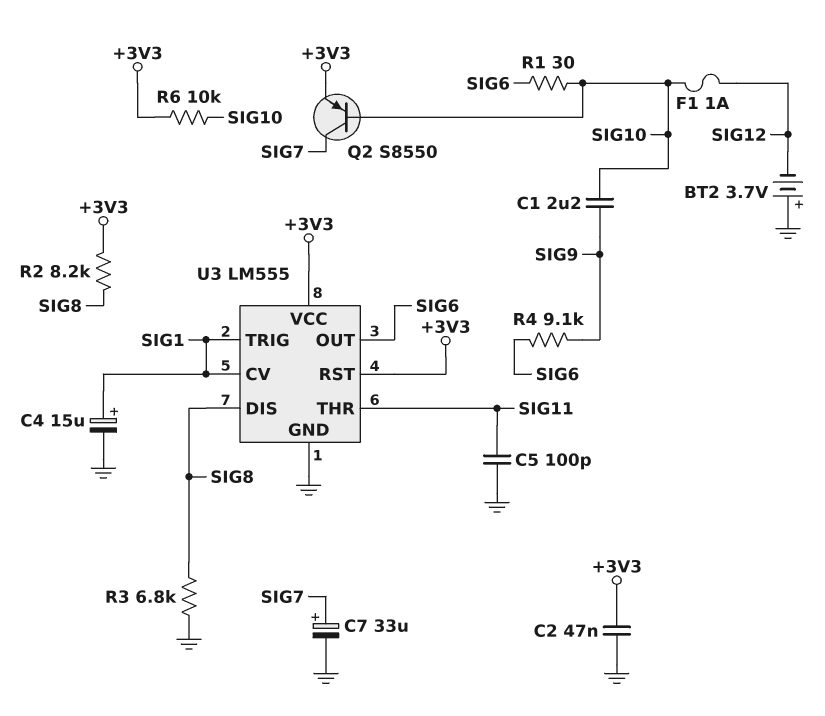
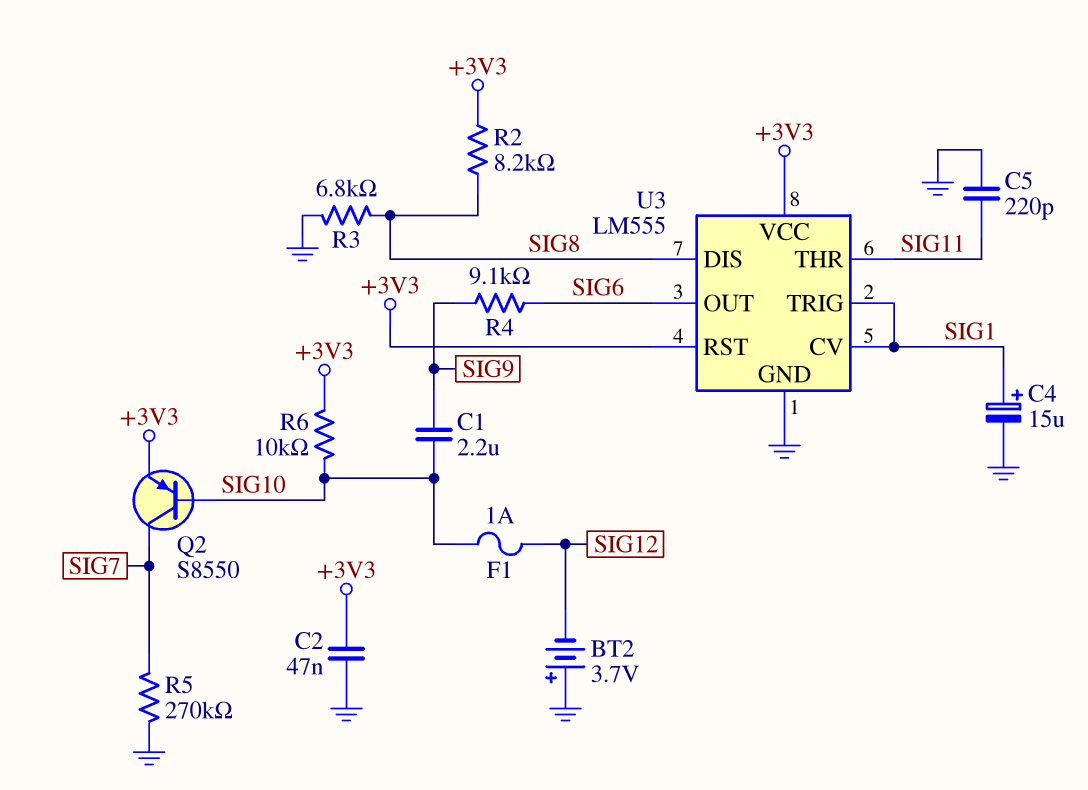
C5: 100pF (GND, SIG11) -> 220pF (GND, SIG11)
C7: 33uF (plus SIG7, minus GND) -> none
R1: 30 (SIG6, SIG10) -> none
R5: none -> 270k (GND, SIG7)

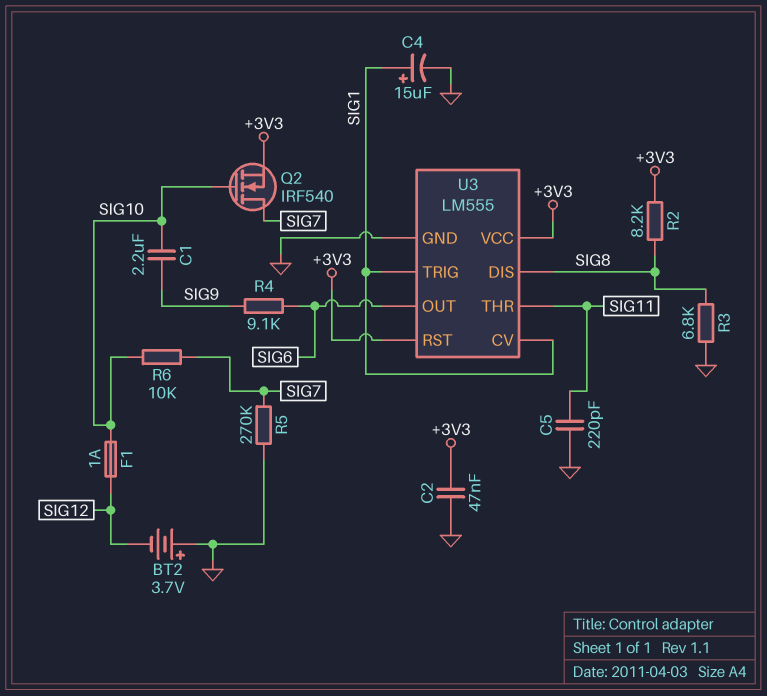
Q2: PNP S8550 (B SIG10, C SIG7, E +3V3) -> NMOS IRF540 (G SIG10, D SIG7, S +3V3)
R6: 10k (+3V3, SIG10) -> 10k (SIG7, SIG10)

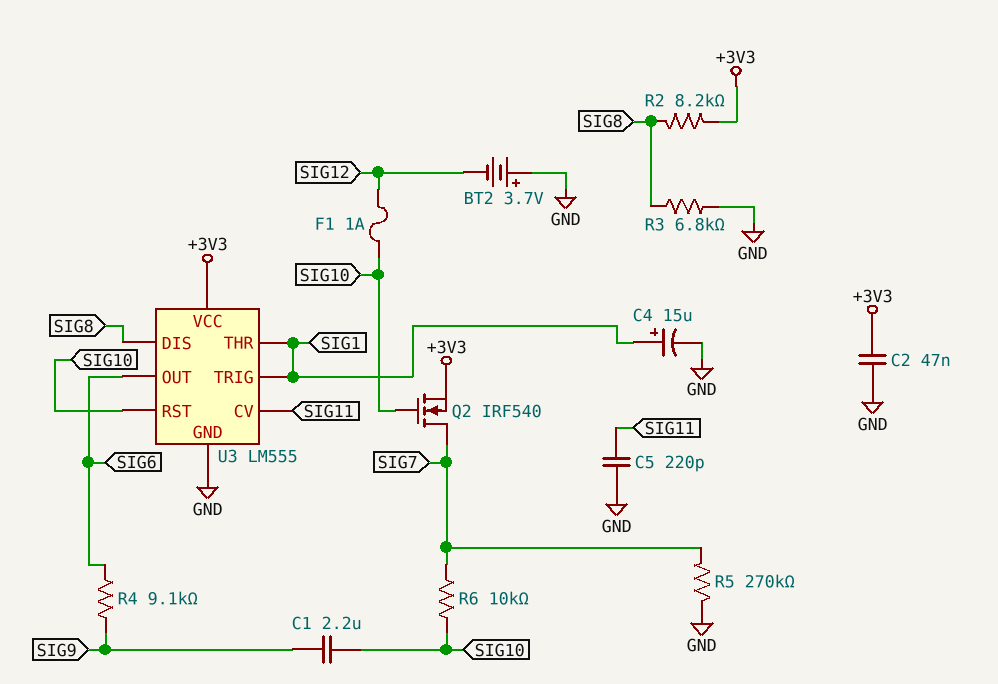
U3 pin CV: SIG1 -> SIG11
U3 pin RST: +3V3 -> SIG10
U3 pin THR: SIG11 -> SIG1

